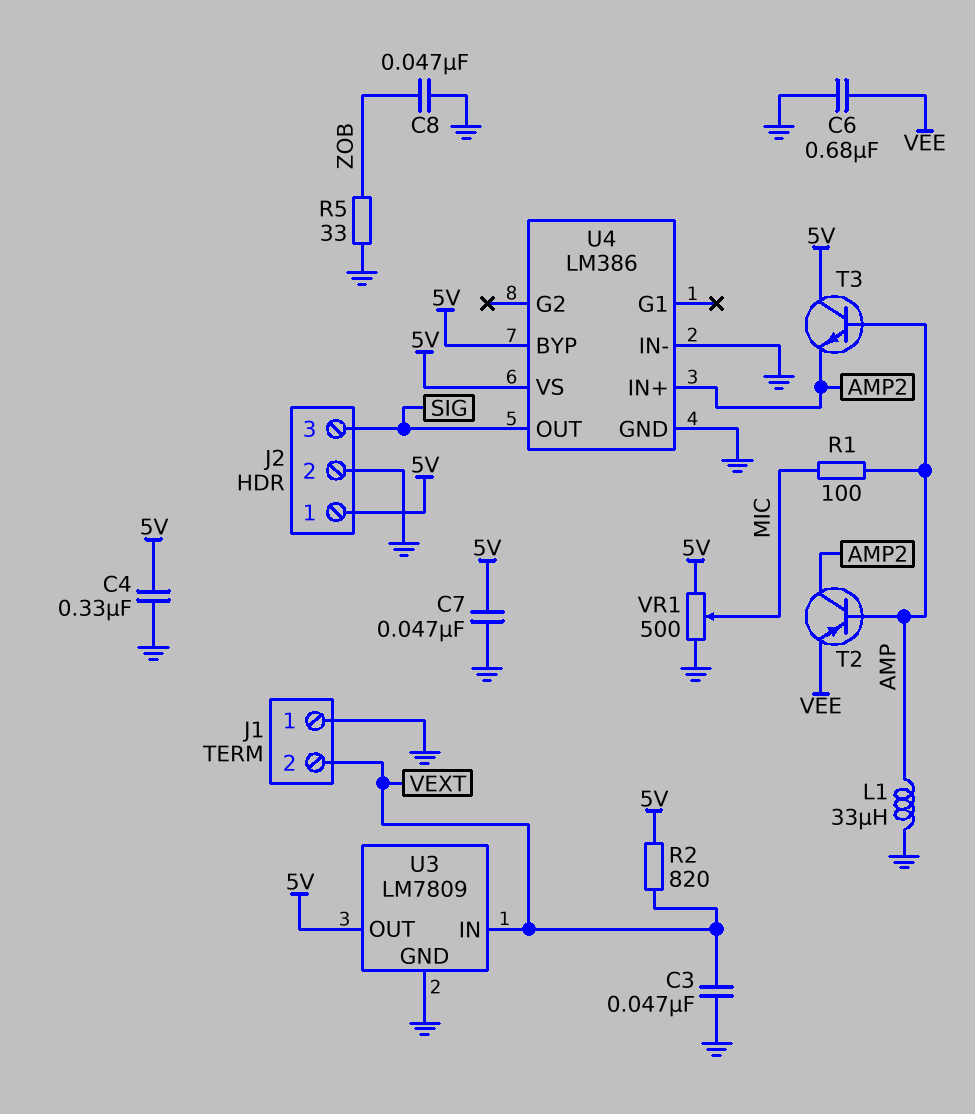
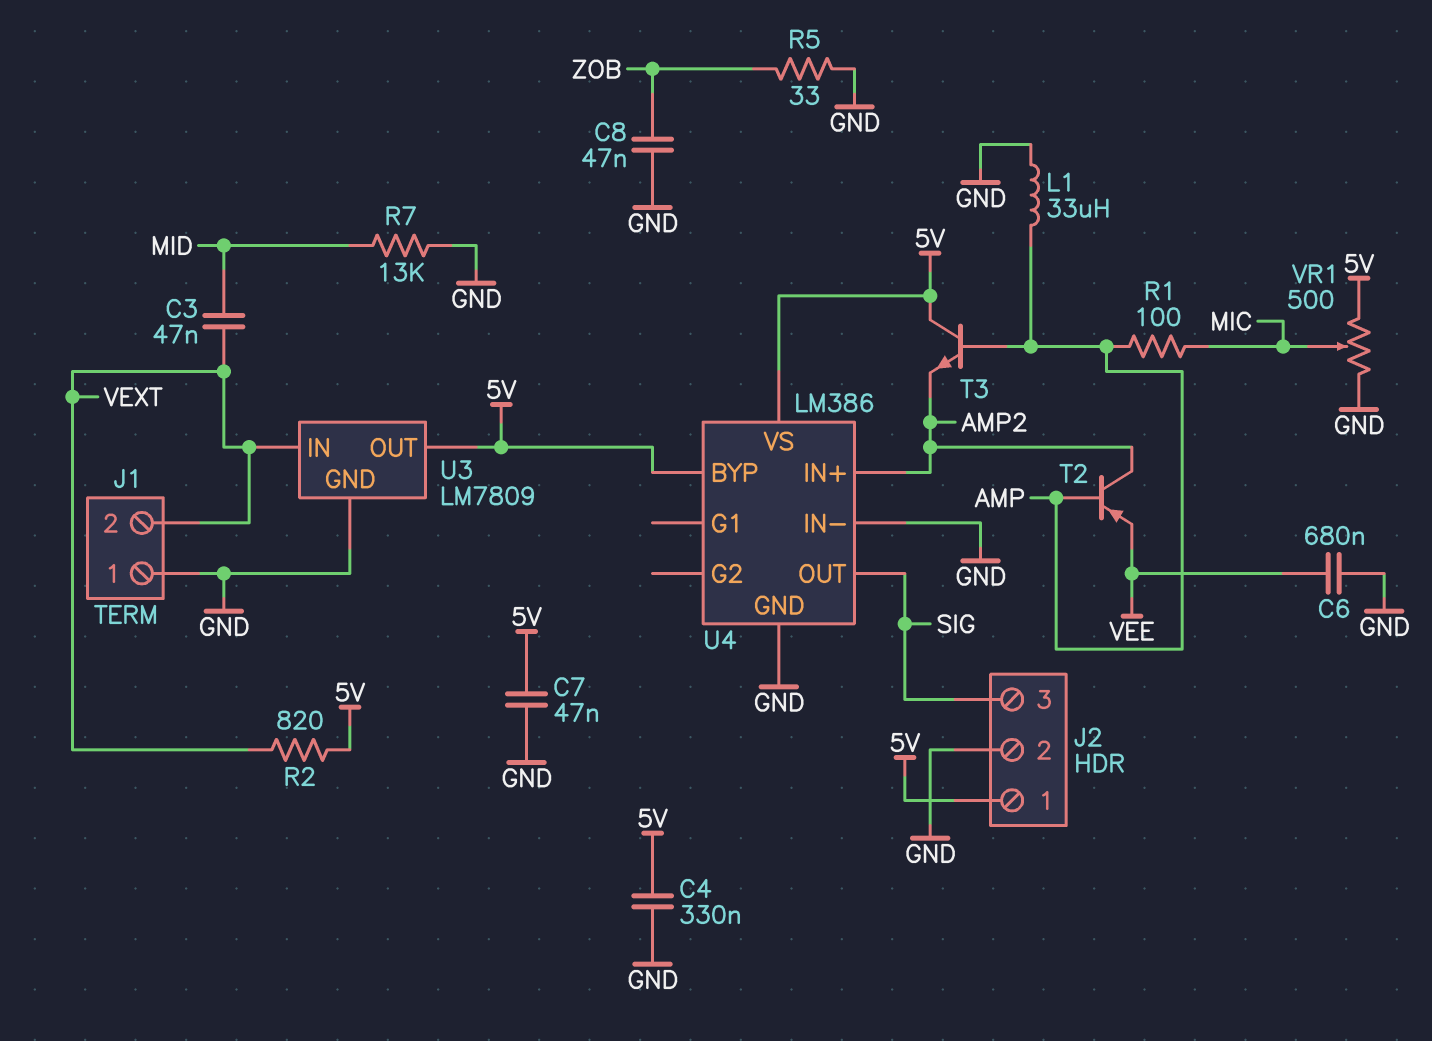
C3: 47nF (GND, VEXT) -> 47nF (MID, VEXT)
R7: none -> 13k (GND, MID)

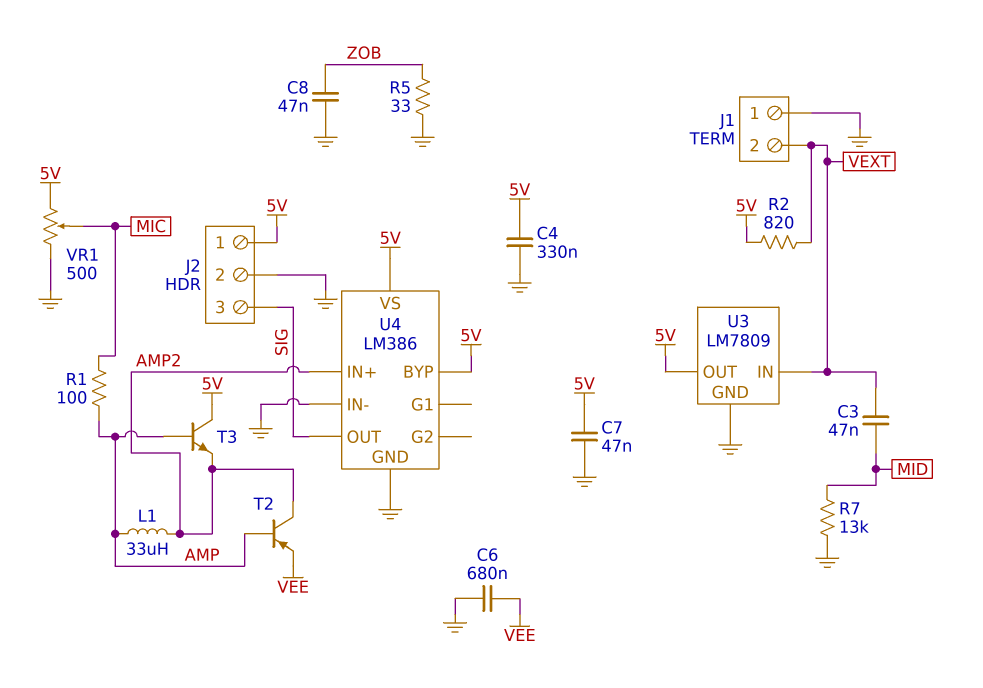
L1: 33uH (AMP, GND) -> 33uH (AMP, AMP2)

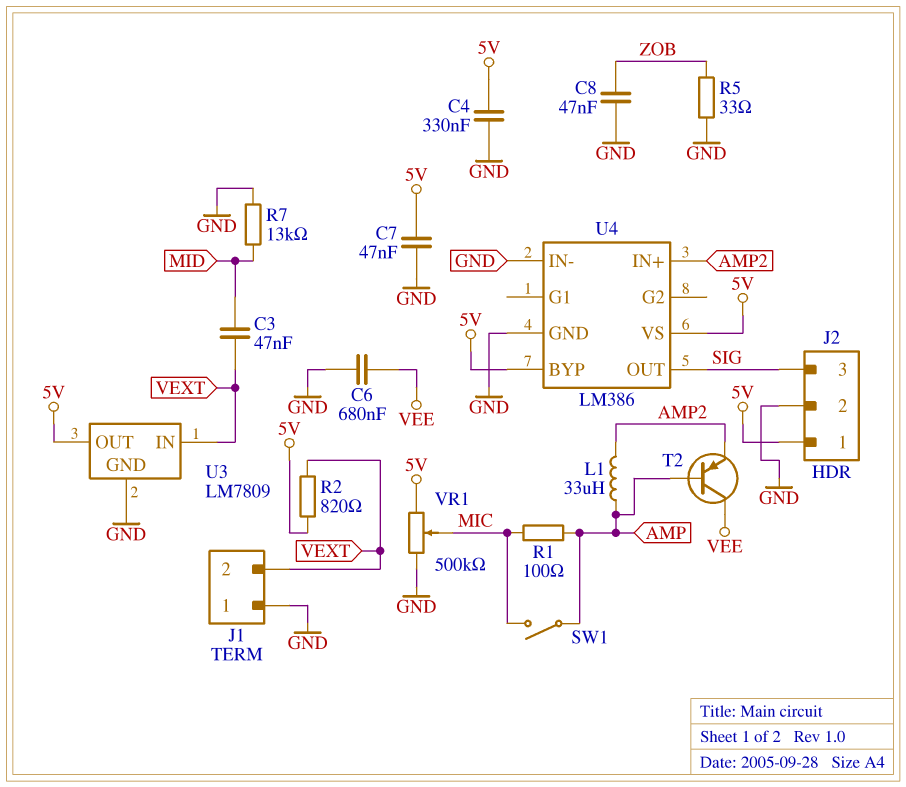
SW1: none -> switch (AMP, MIC)
T2: PNP (B AMP, C AMP2, E VEE) -> PNP (B AMP, C VEE, E AMP2)
T3: NPN (B AMP, C 5V, E AMP2) -> none
VR1: 500 (5V, GND, wiper MIC) -> 500k (5V, GND, wiper MIC)

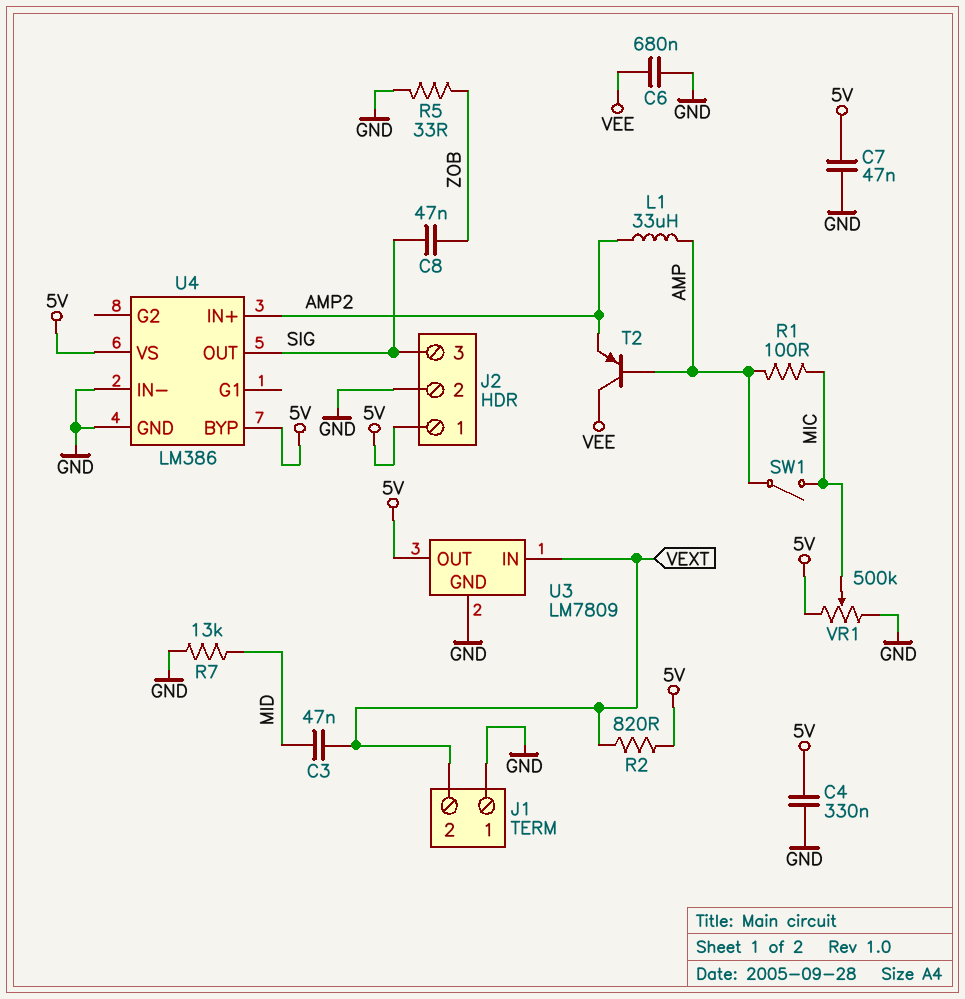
C8: 47nF (GND, ZOB) -> 47nF (SIG, ZOB)

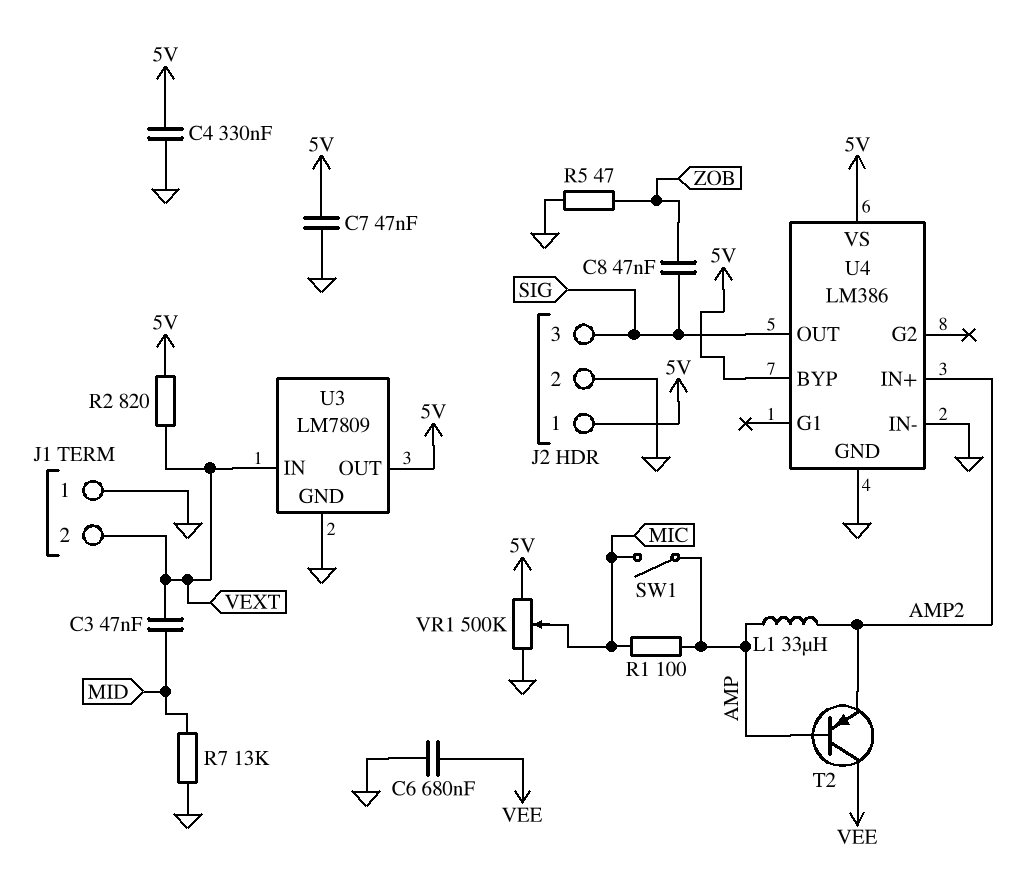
R5: 33 (GND, ZOB) -> 47 (GND, ZOB)

